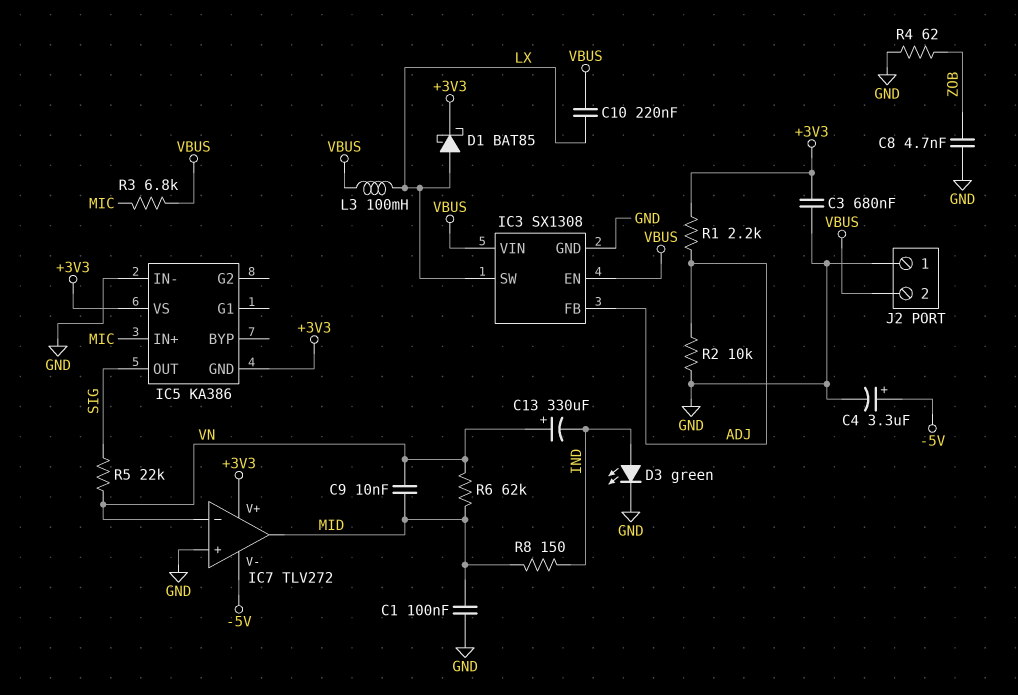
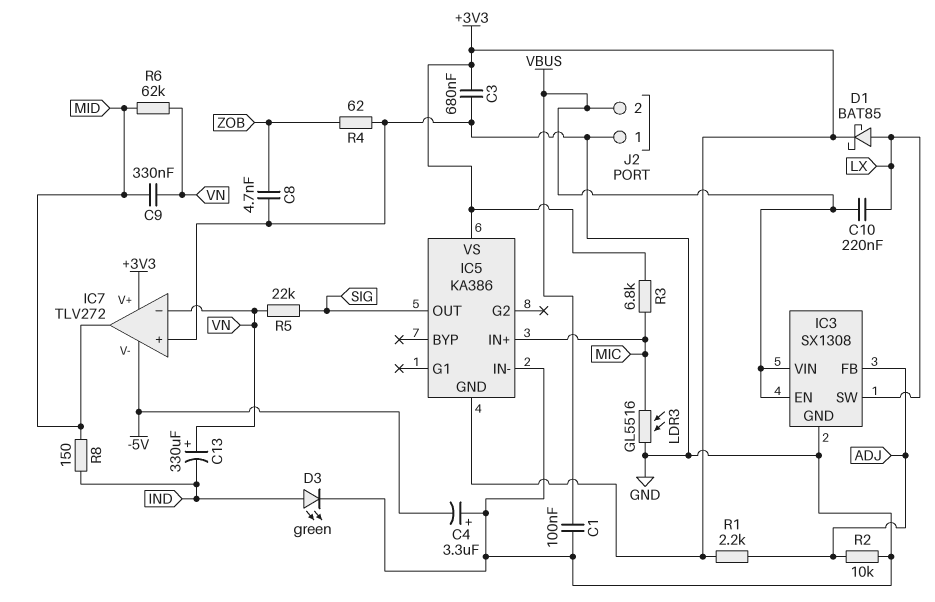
C1: 100nF (GND, MID) -> 100nF (GND, VBUS)
C4: 3.3uF (plus -5V, minus GND) -> 3.3uF (plus GND, minus -5V)
C9: 10nF (MID, VN) -> 330nF (MID, VN)
L3: 100mH (LX, VBUS) -> none
LDR3: none -> GL5516 (GND, MIC)
R3: 6.8k (MIC, VBUS) -> 6.8k (+3V3, MIC)

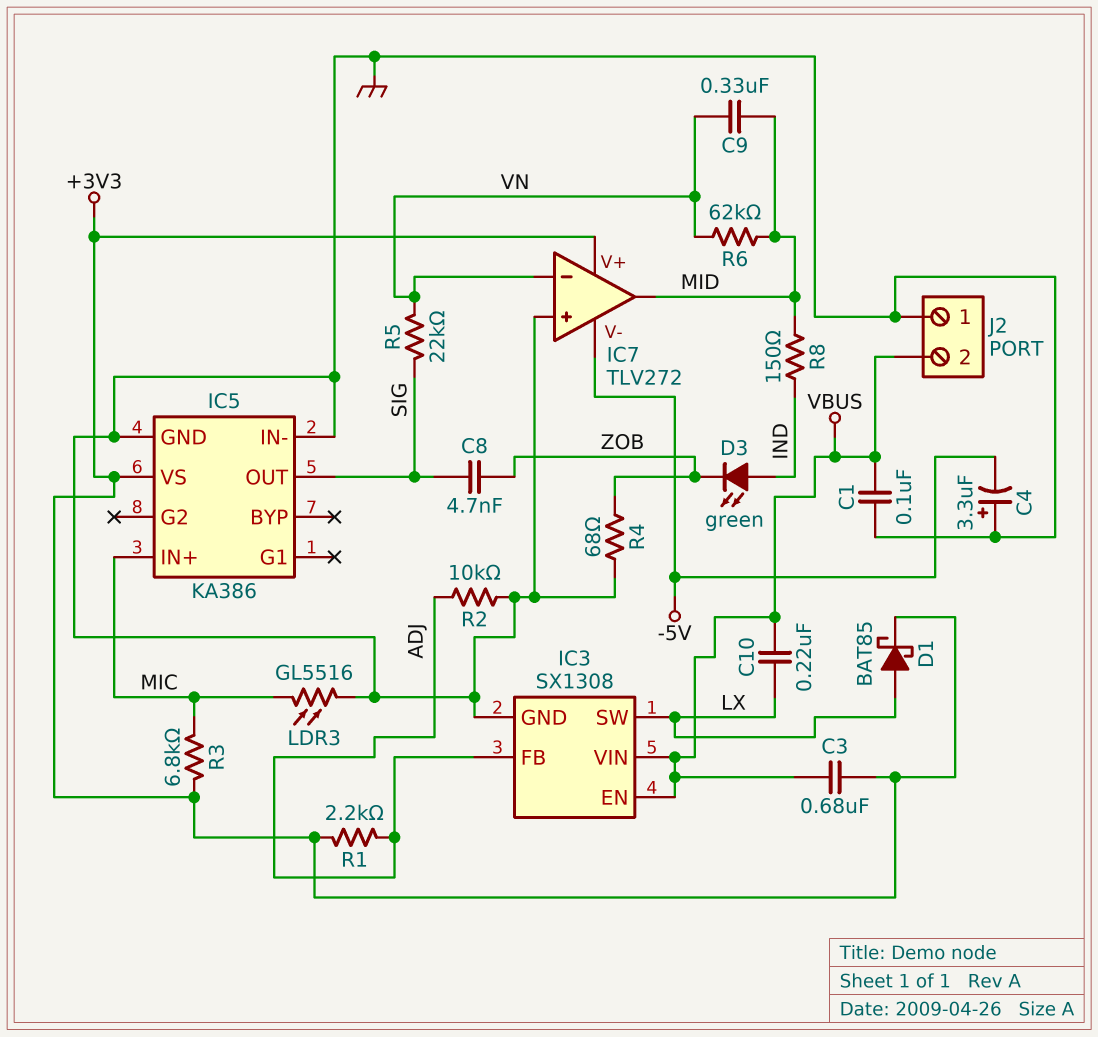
C3: 680nF (+3V3, GND) -> 680nF (+3V3, VBUS)
C8: 4.7nF (GND, ZOB) -> 4.7nF (SIG, ZOB)
C13: 330uF (plus VN, minus IND) -> none
D3: LED green (A IND, K GND) -> LED green (A IND, K ZOB)
IC5 pin GND: +3V3 -> GND
R4: 62 (GND, ZOB) -> 68 (GND, ZOB)

